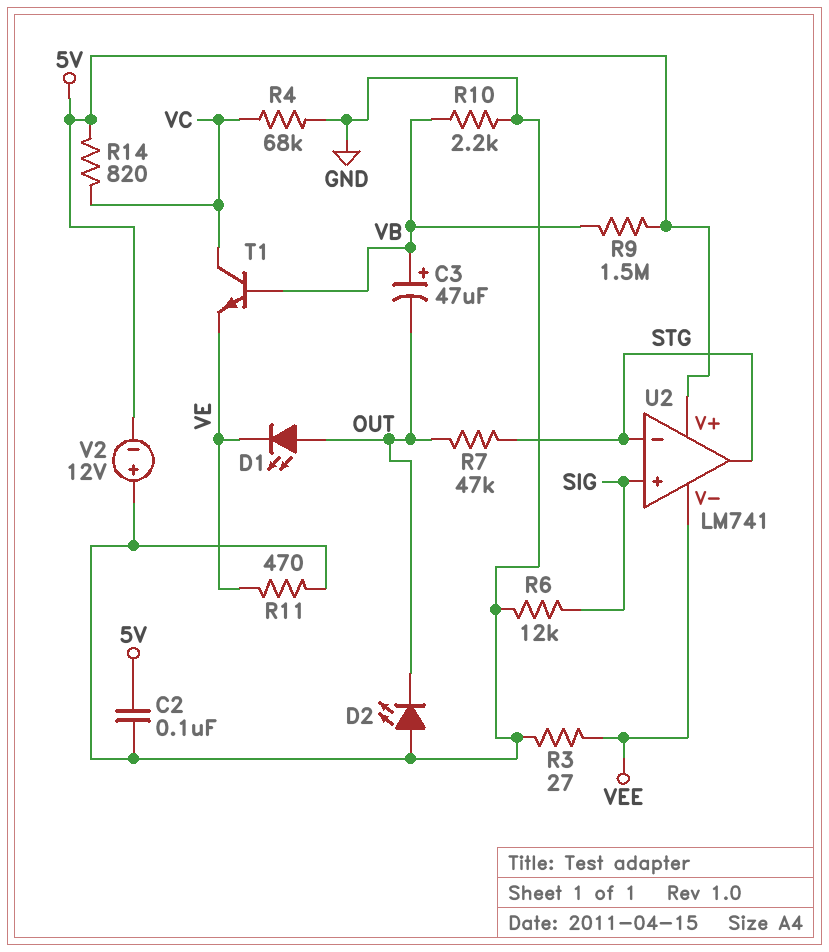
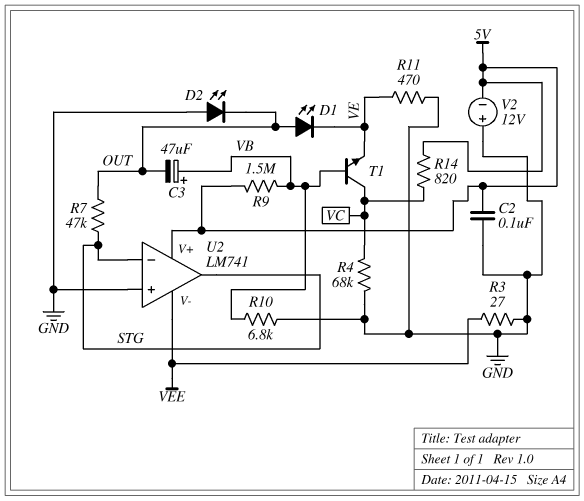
R6: 12k (GND, SIG) -> none
R10: 2.2k (GND, VB) -> 6.8k (GND, VB)
U2 pin in+: SIG -> GND

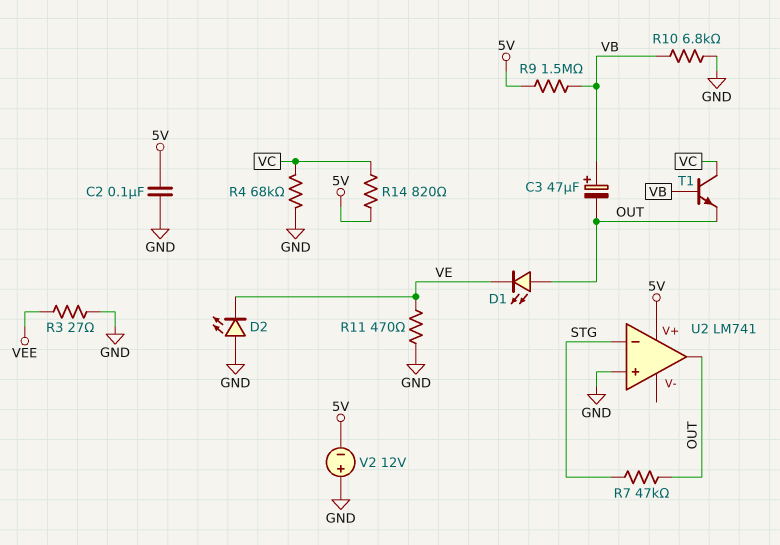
D2: LED (A GND, K OUT) -> LED (A GND, K VE)
T1: NPN (B VB, C VC, E VE) -> NPN (B VB, C VC, E OUT)
U2 pin V-: VEE -> none
U2 pin out: STG -> OUT

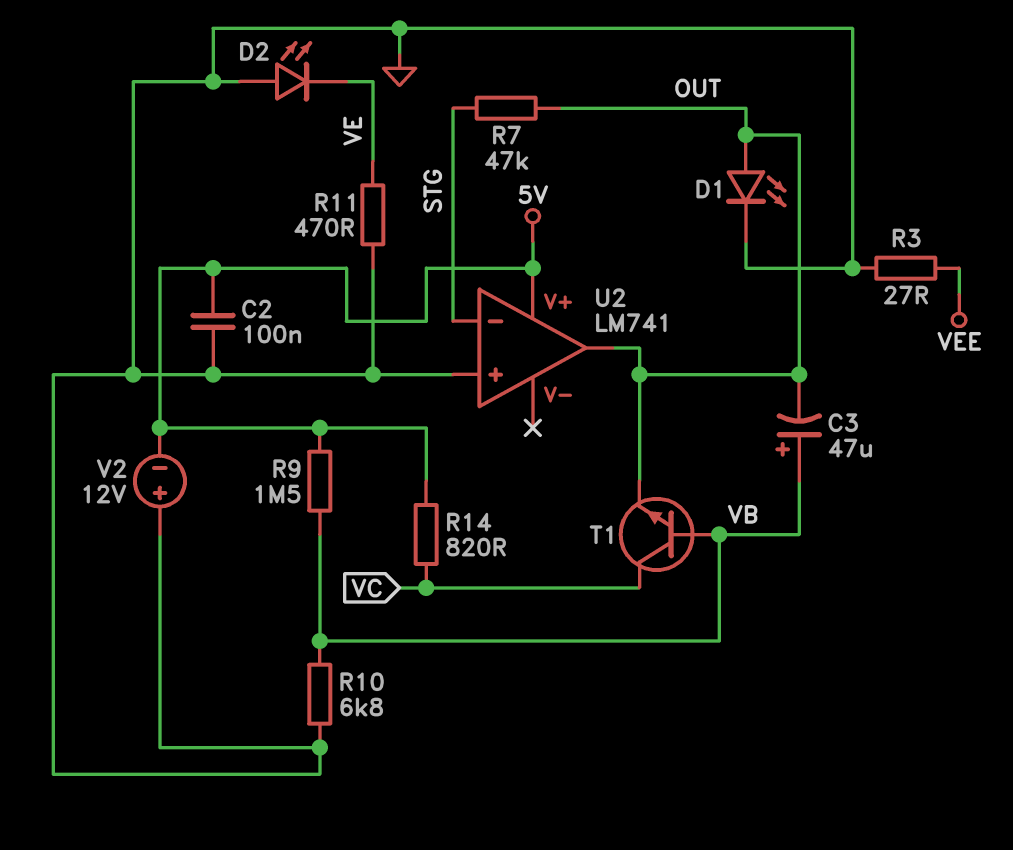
D1: LED (A OUT, K VE) -> LED (A OUT, K GND)
R4: 68k (GND, VC) -> none

